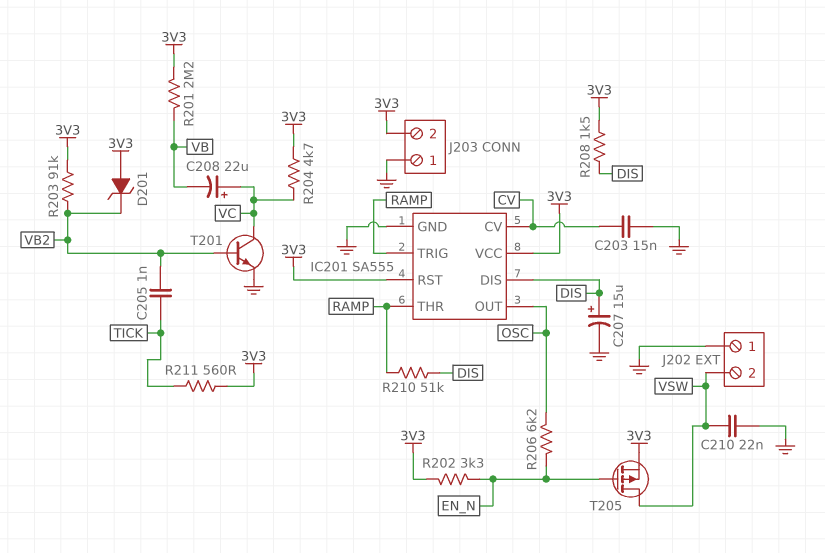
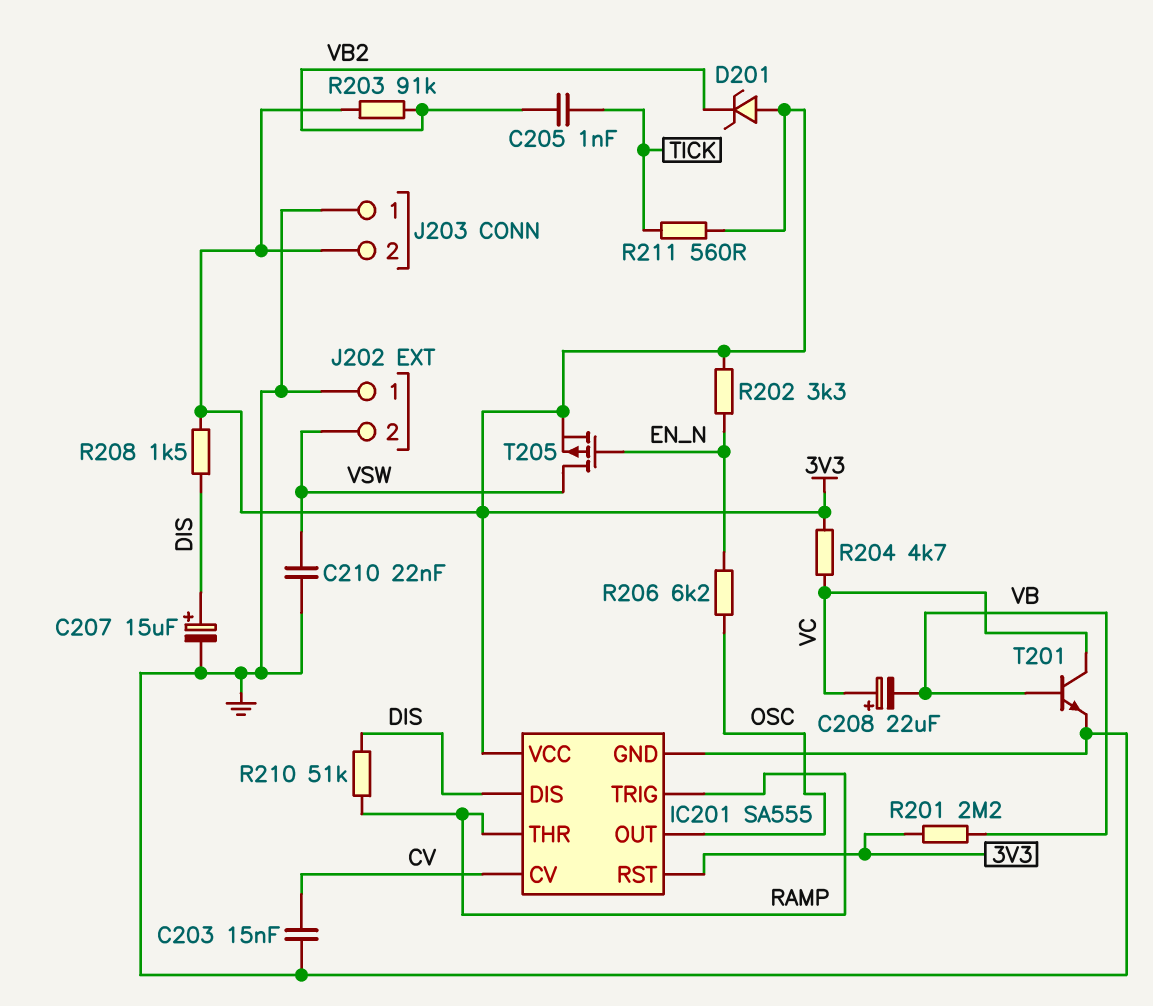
T201: NPN (B VB2, C VC, E GND) -> NPN (B VB, C VC, E GND)

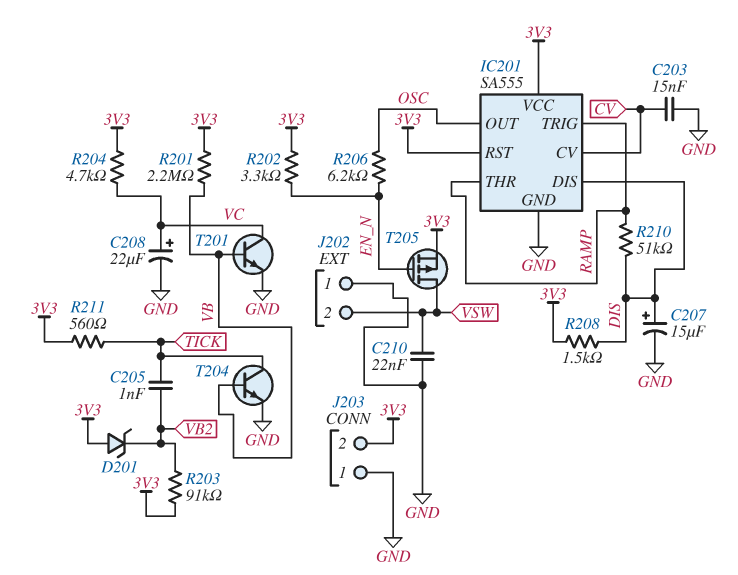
C208: 22uF (plus VC, minus VB) -> 22uF (plus VC, minus GND)
T204: none -> NPN (B VB, C TICK, E GND)

